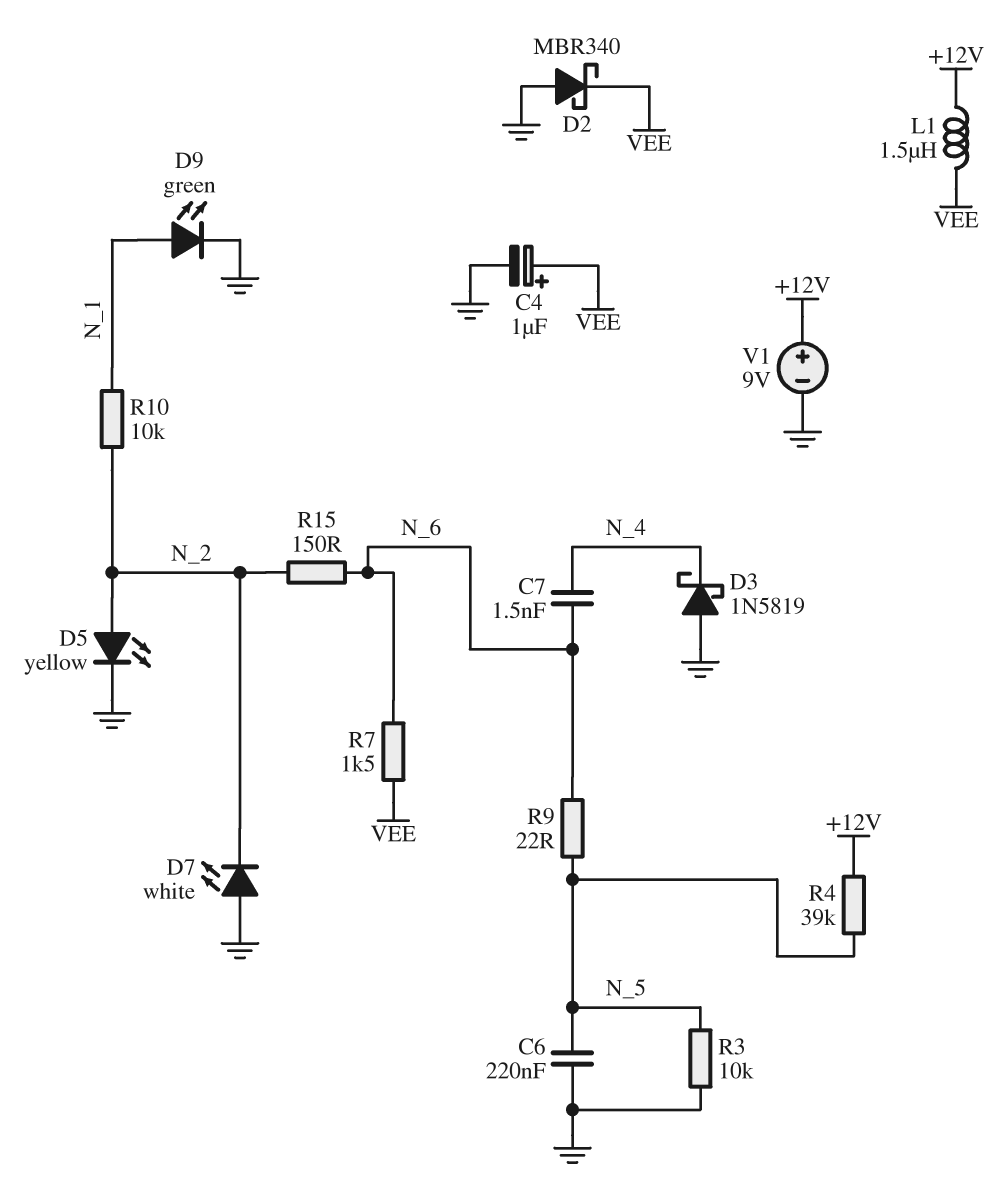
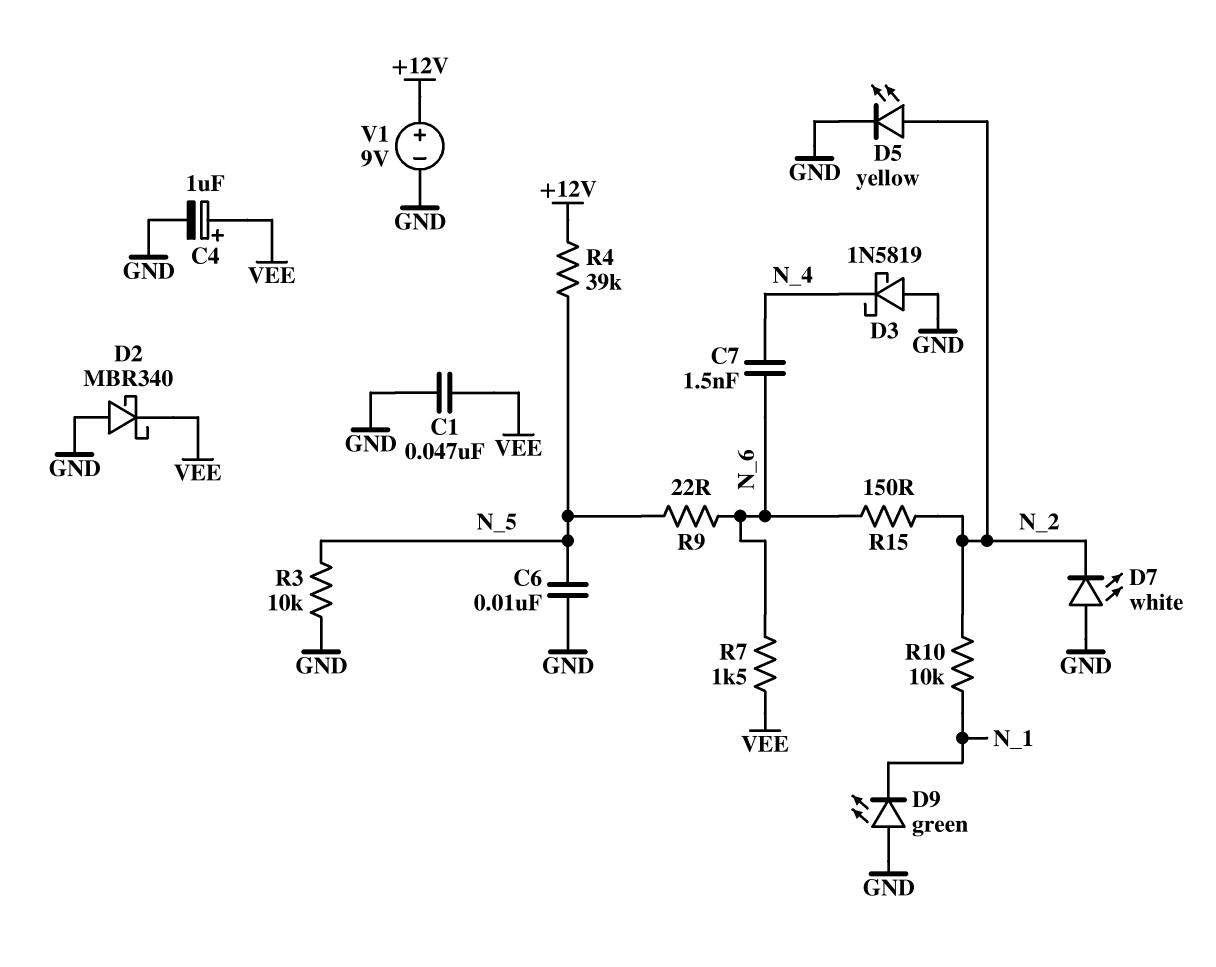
C1: none -> 47nF (GND, VEE)
C6: 220nF (GND, N_5) -> 10nF (GND, N_5)
D9: LED green (A N_1, K GND) -> LED green (A GND, K N_1)
L1: 1.5uH (+12V, VEE) -> none

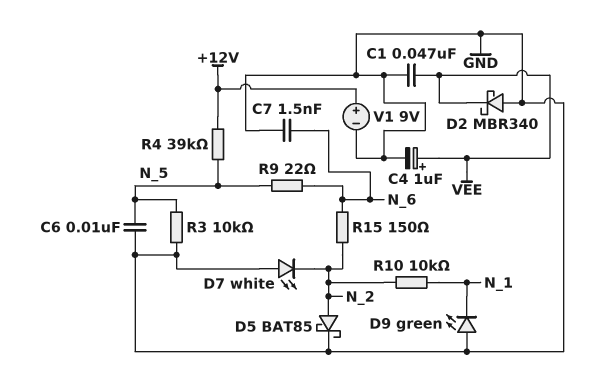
C7: 1.5nF (N_4, N_6) -> 1.5nF (GND, N_6)
D3: schottky 1N5819 (A GND, K N_4) -> none
D5: LED yellow (A N_2, K GND) -> schottky BAT85 (A N_2, K GND)
R7: 1.5k (N_6, VEE) -> none

